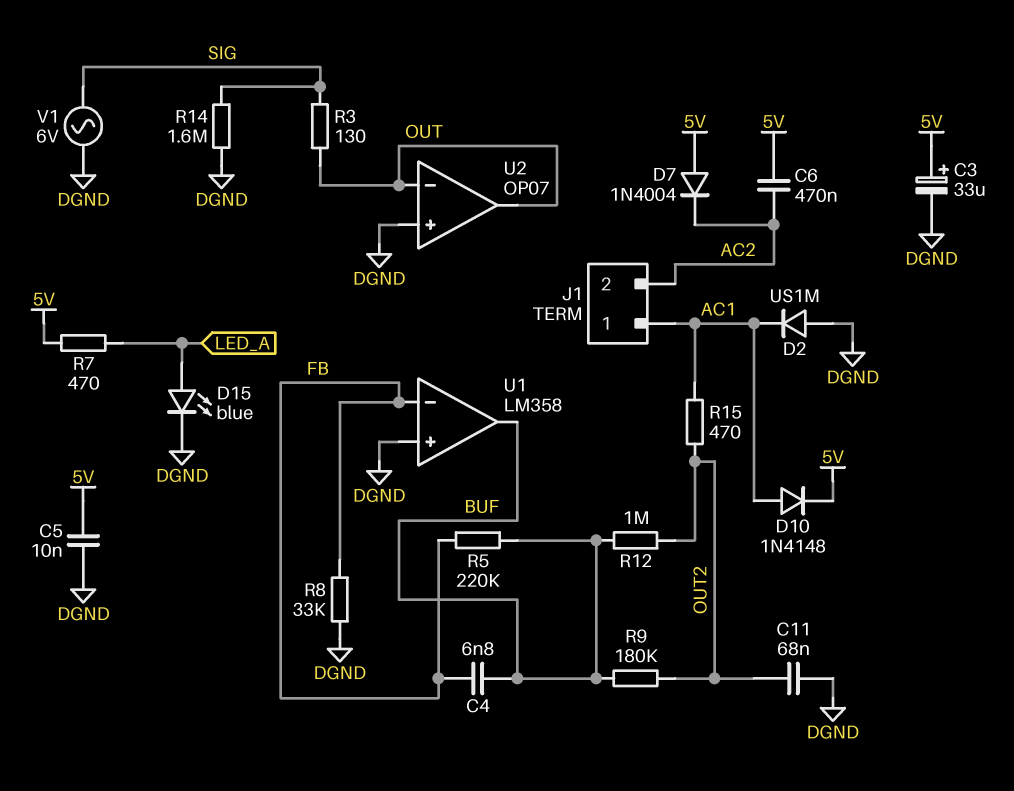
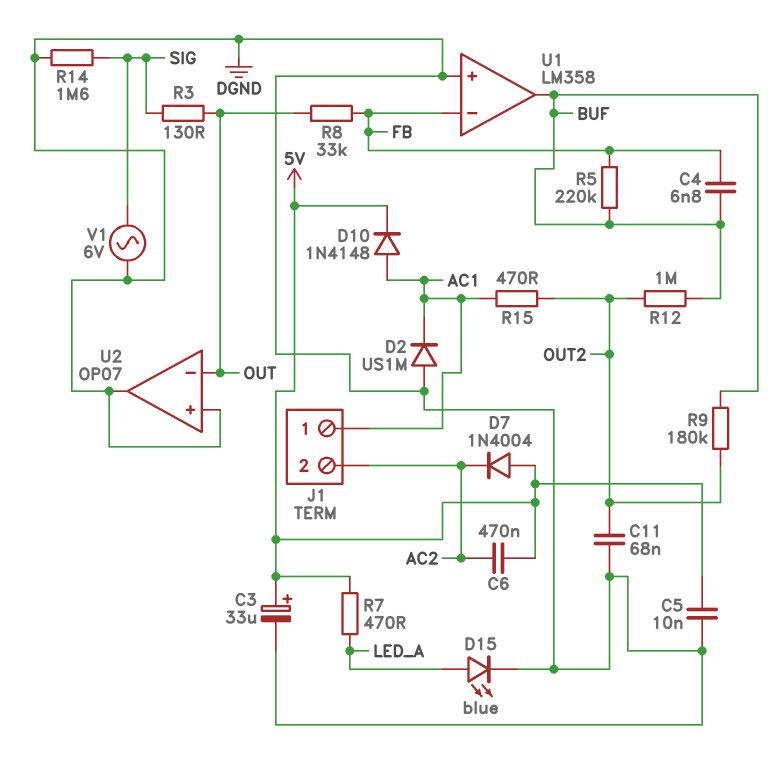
R8: 33k (DGND, FB) -> 33k (FB, OUT)
U2 pin out: OUT -> DGND

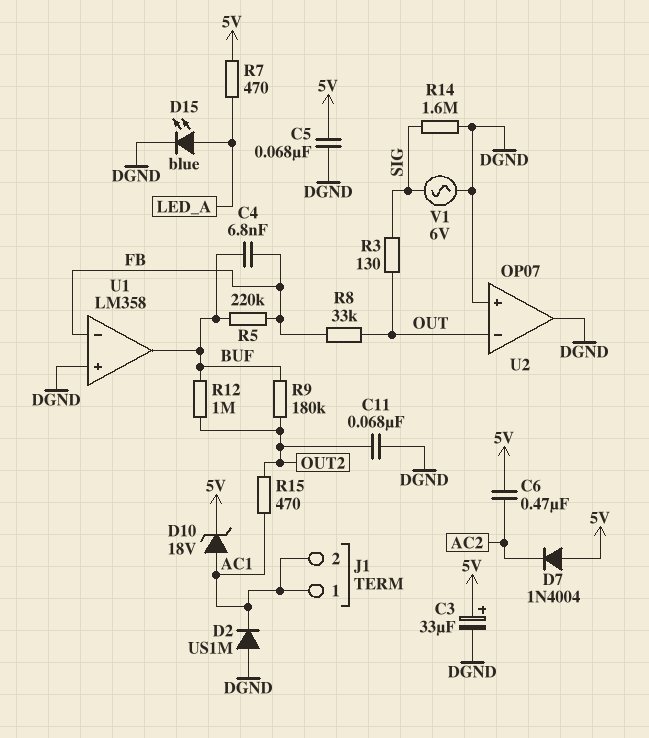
C5: 10nF (5V, DGND) -> 68nF (5V, DGND)
D10: diode 1N4148 (A AC1, K 5V) -> zener 18V (A AC1, K 5V)
J1 pin 2: AC2 -> AC1

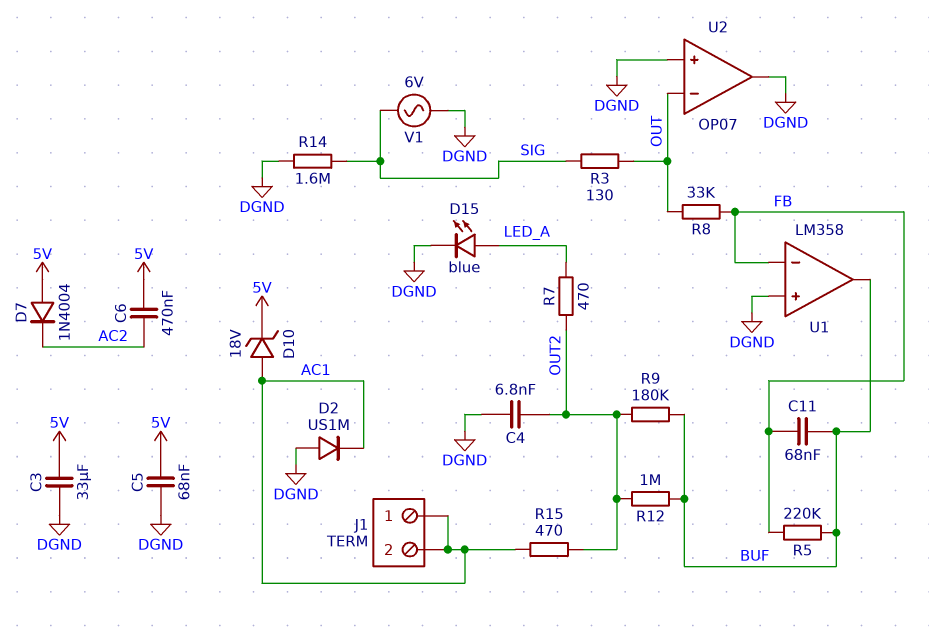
C3: 33uF (plus 5V, minus DGND) -> 33uF (5V, DGND)
C4: 6.8nF (BUF, FB) -> 6.8nF (DGND, OUT2)
C11: 68nF (DGND, OUT2) -> 68nF (BUF, FB)
R7: 470 (5V, LED_A) -> 470 (LED_A, OUT2)

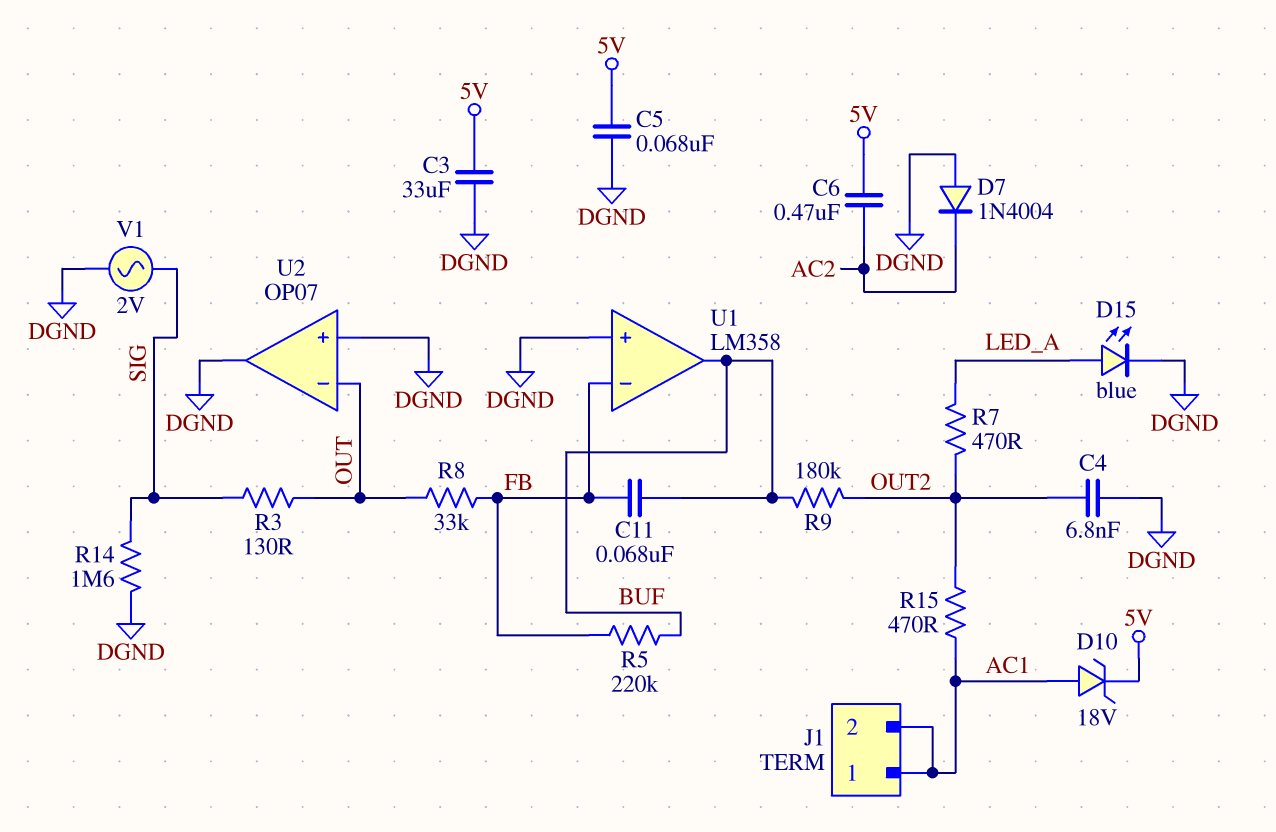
D2: diode US1M (A DGND, K AC1) -> none
D7: diode 1N4004 (A 5V, K AC2) -> diode 1N4004 (A DGND, K AC2)
R12: 1M (BUF, OUT2) -> none
V1: AC 6V (DGND, SIG) -> AC 2V (DGND, SIG)

